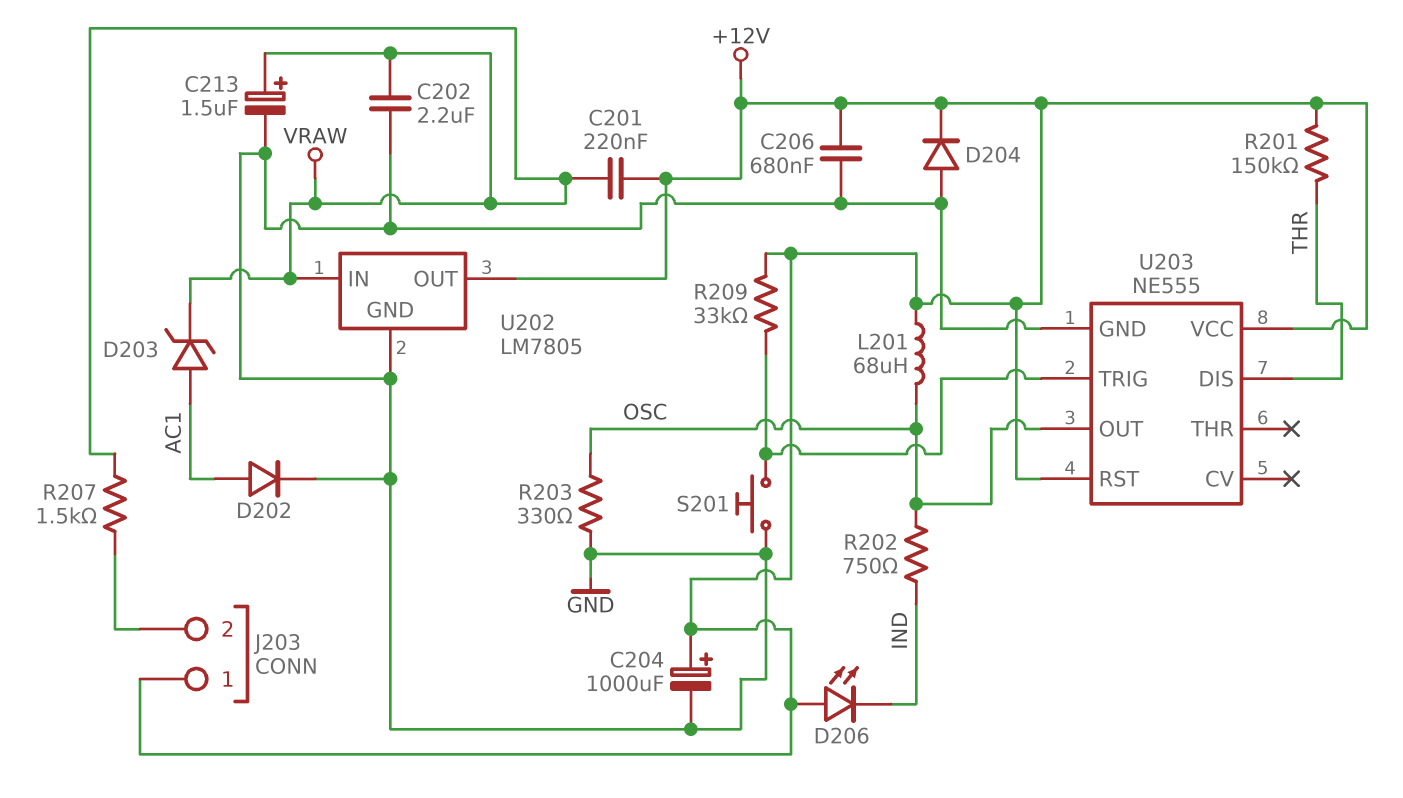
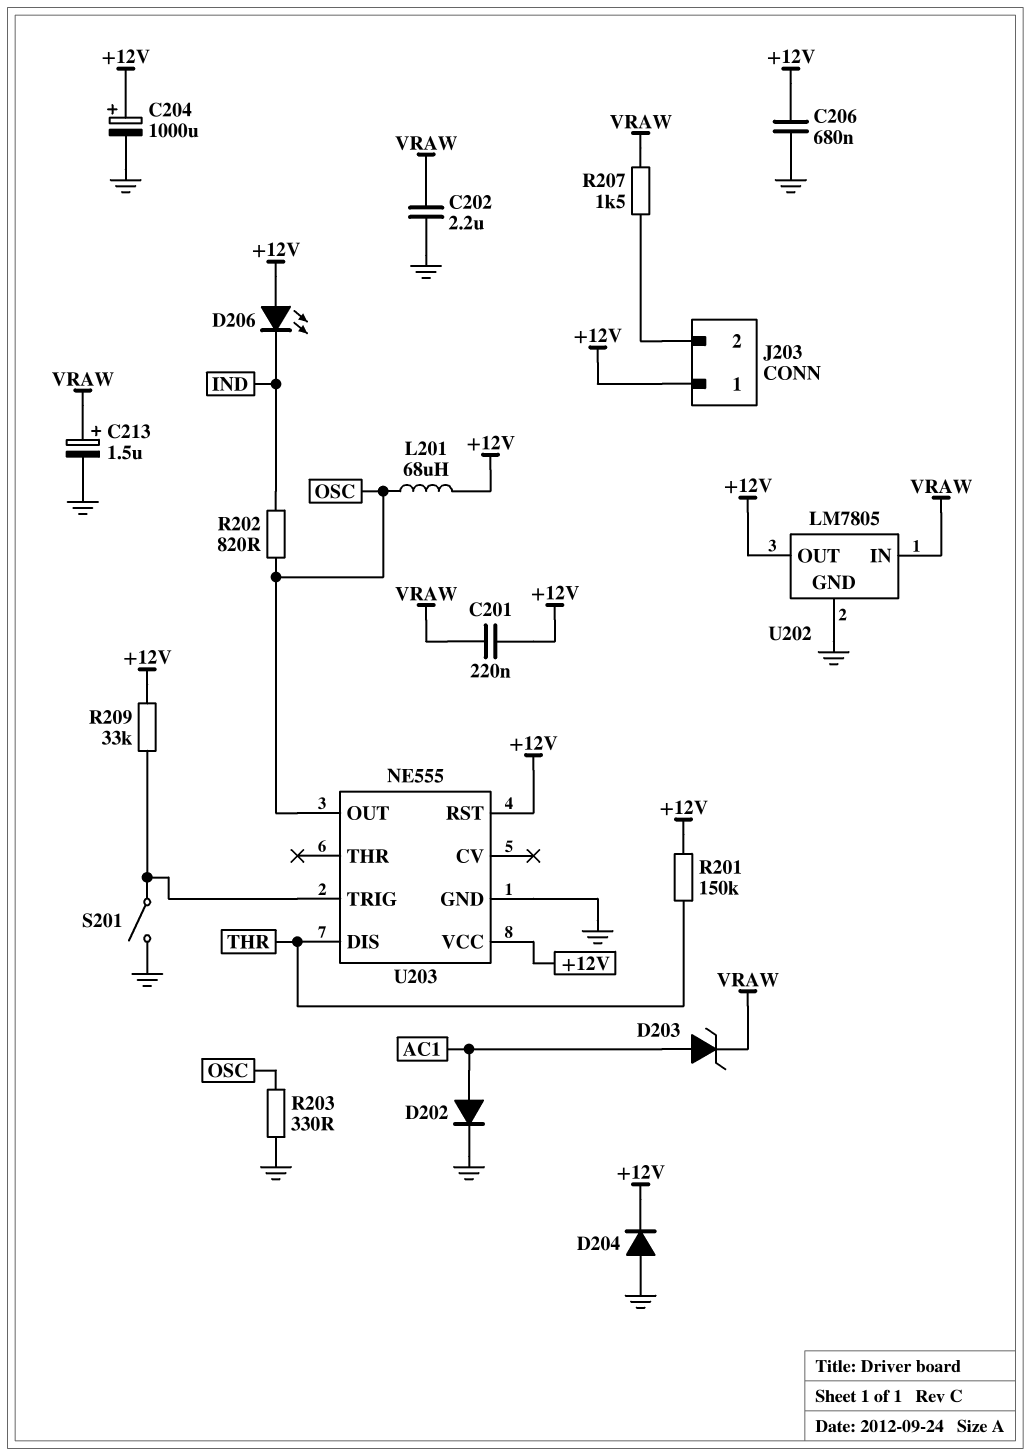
R202: 750 (IND, OSC) -> 820 (IND, OSC)
S201: button (GND, U203/TRIG) -> switch (GND, U203/TRIG)

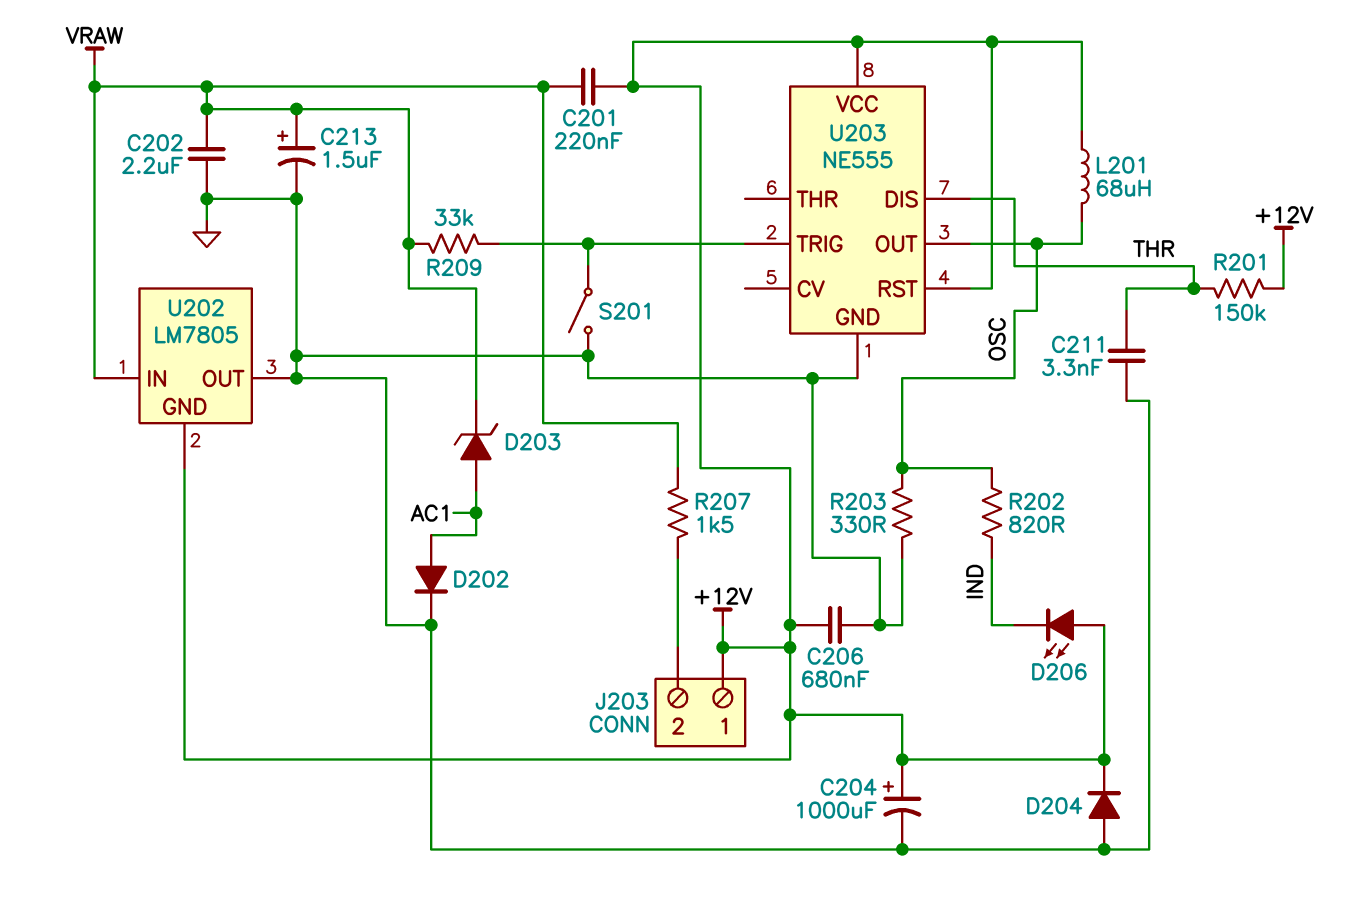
C211: none -> 3.3nF (GND, THR)
R209: 33k (+12V, U203/TRIG) -> 33k (U203/TRIG, VRAW)
U202 pin GND: GND -> +12V
U202 pin OUT: +12V -> GND

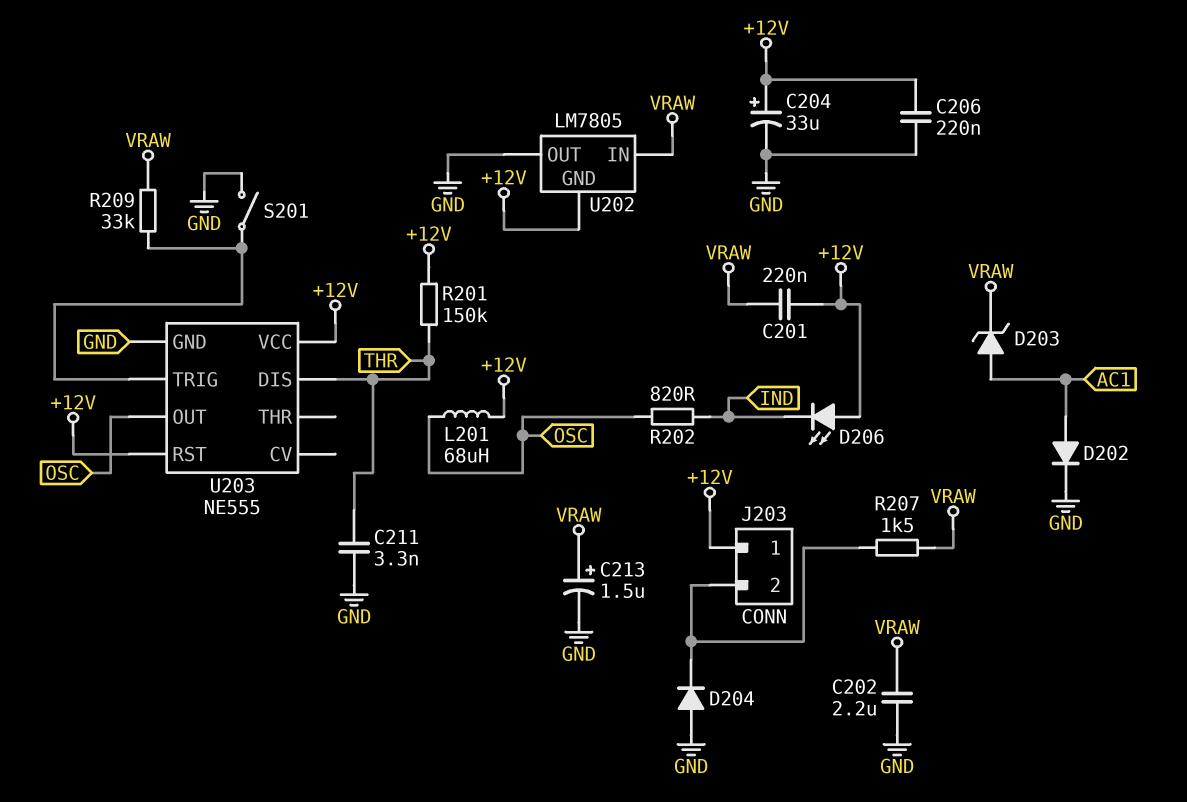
C204: 1000uF (plus +12V, minus GND) -> 33uF (plus +12V, minus GND)
C206: 680nF (+12V, GND) -> 220nF (+12V, GND)
D204: diode (A GND, K +12V) -> diode (A GND, K J203/2)
R203: 330 (GND, OSC) -> none

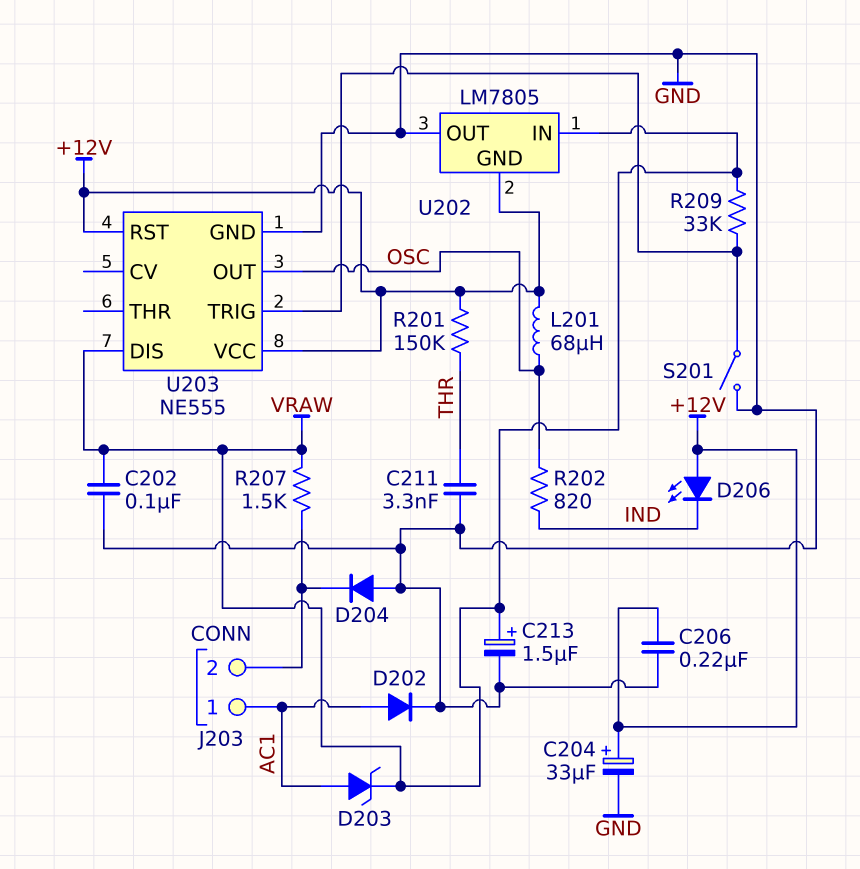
C201: 220nF (+12V, VRAW) -> none
C202: 2.2uF (GND, VRAW) -> 100nF (GND, VRAW)
J203 pin 1: +12V -> AC1
U203 pin DIS: THR -> VRAW

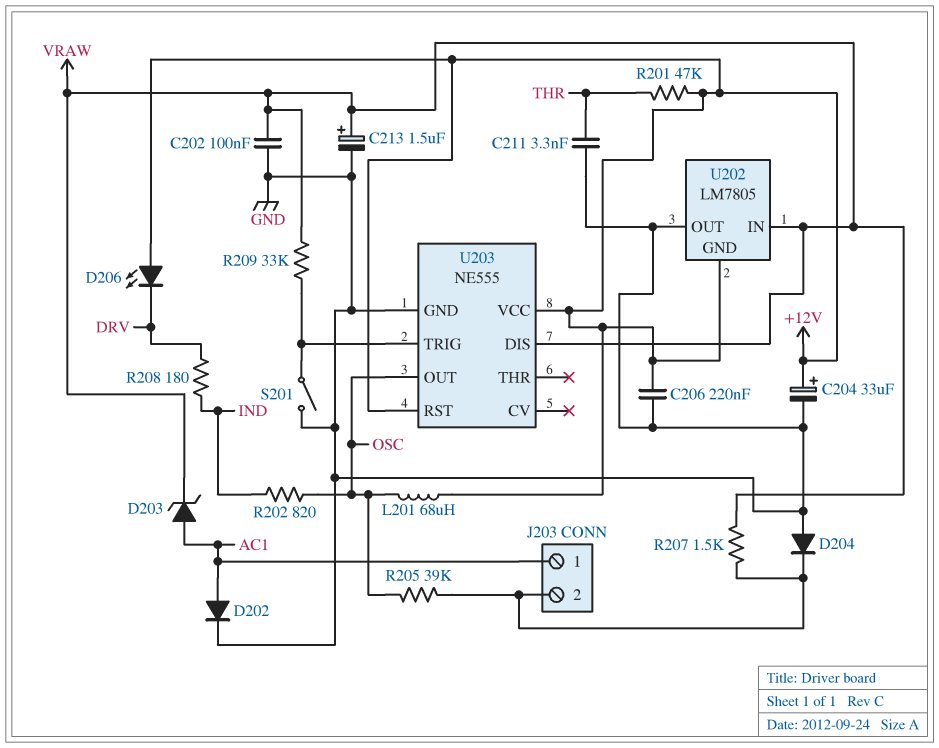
D206: LED (A +12V, K IND) -> LED (A +12V, K DRV)
R201: 150k (+12V, THR) -> 47k (+12V, THR)
R205: none -> 39k (J203/2, OSC)
R208: none -> 180 (DRV, IND)

